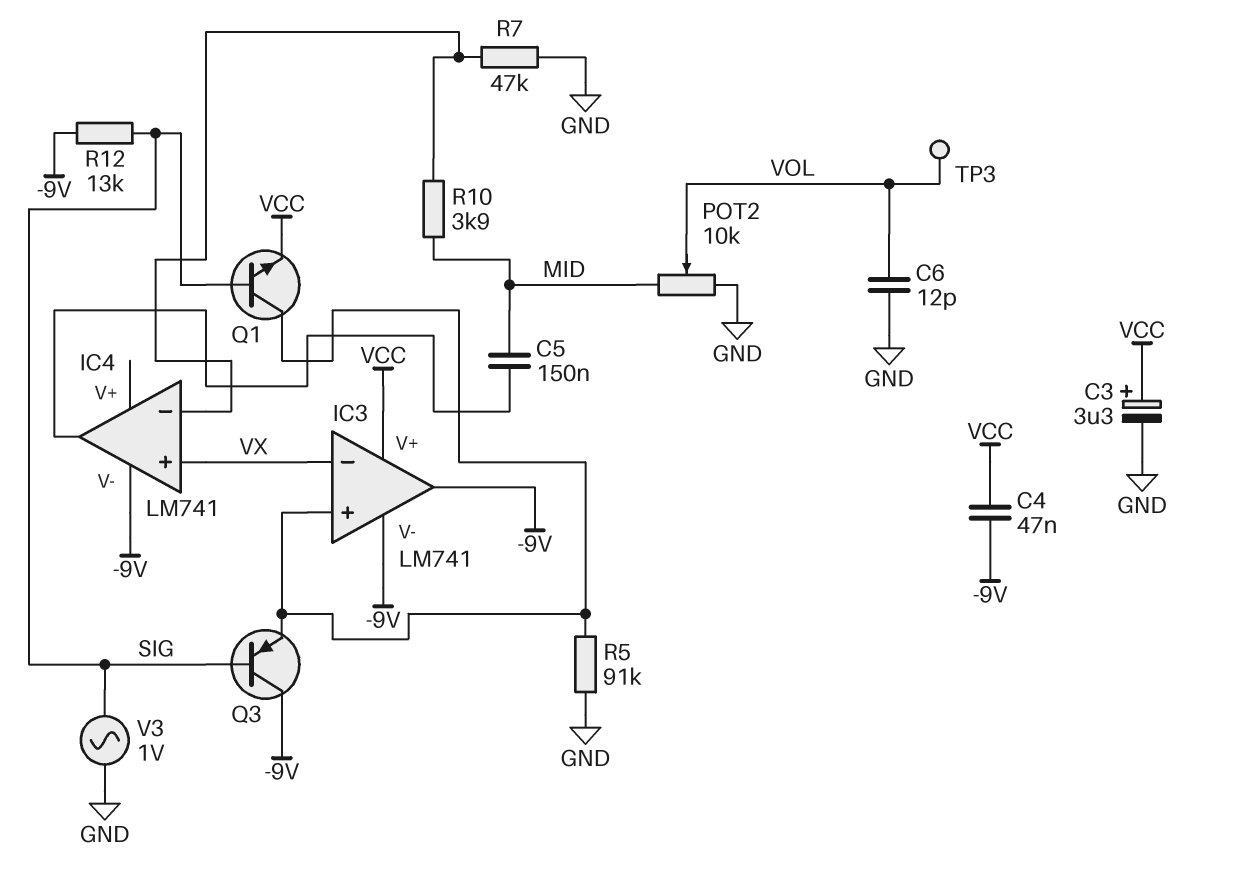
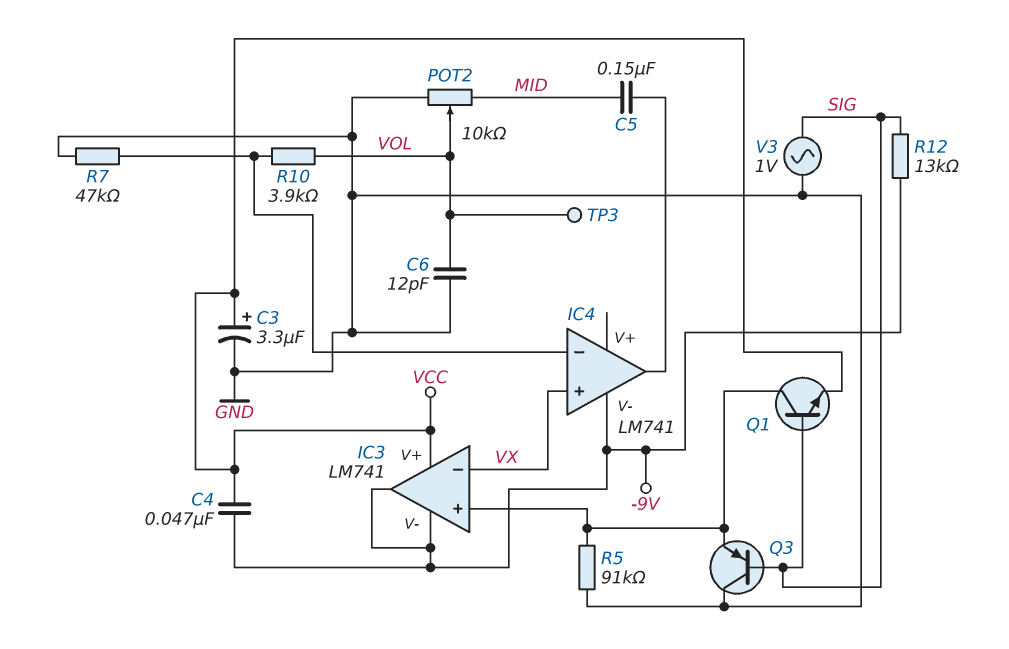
Q3: PNP (B SIG, C -9V, E IC3/in+) -> PNP (B SIG, C GND, E IC3/in+)
R10: 3.9k (IC4/in-, MID) -> 3.9k (IC4/in-, VOL)

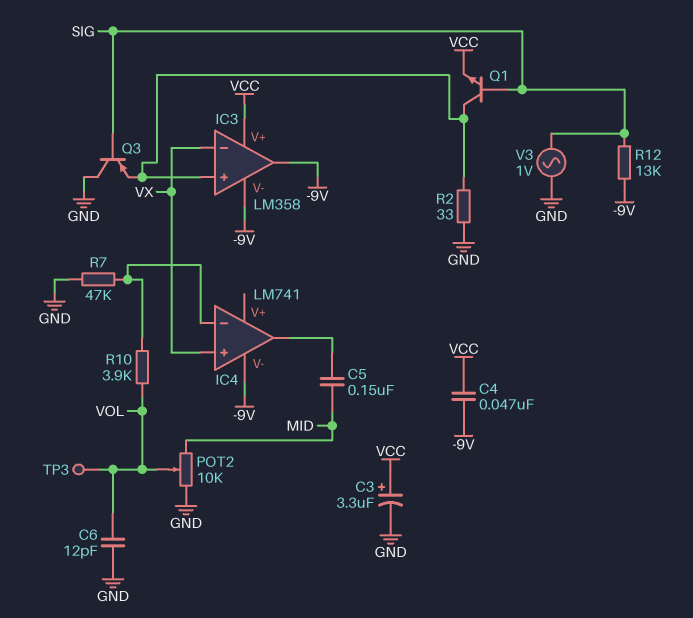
IC3: LM741 -> LM358
R2: none -> 33 (GND, IC3/in+)
R5: 91k (GND, IC3/in+) -> none

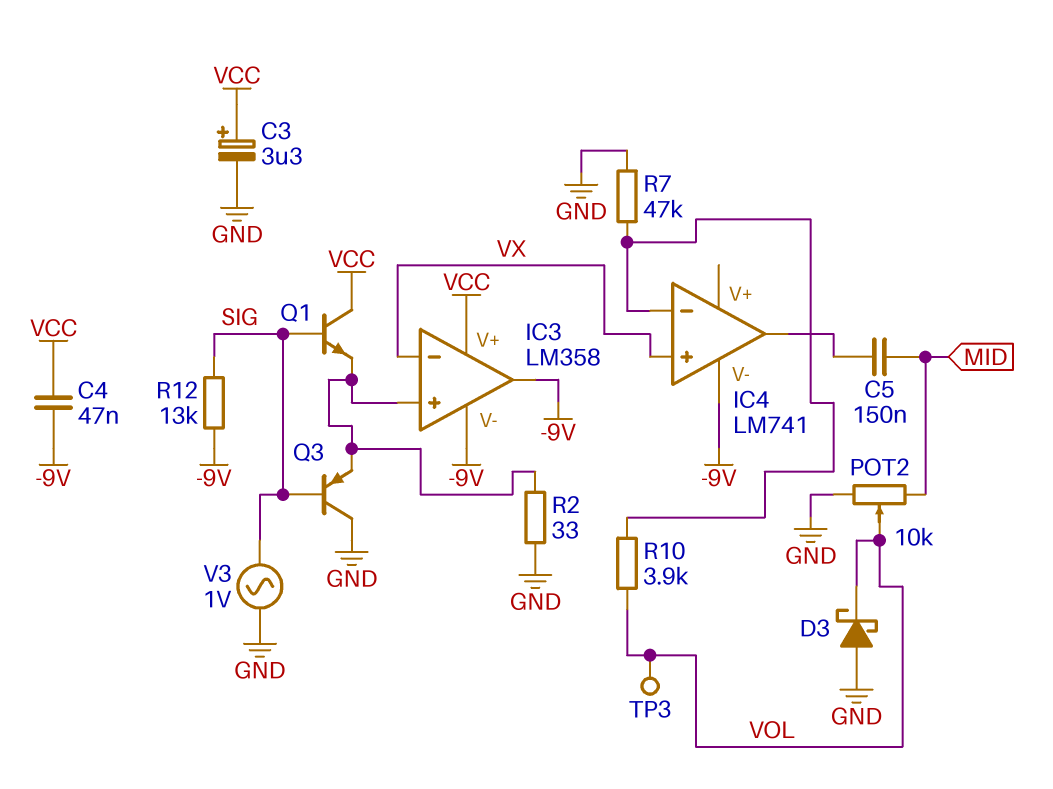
C6: 12pF (GND, VOL) -> none
D3: none -> schottky (A GND, K VOL)
Q1: NPN (B SIG, C IC3/in+, E VCC) -> NPN (B SIG, C VCC, E IC3/in+)

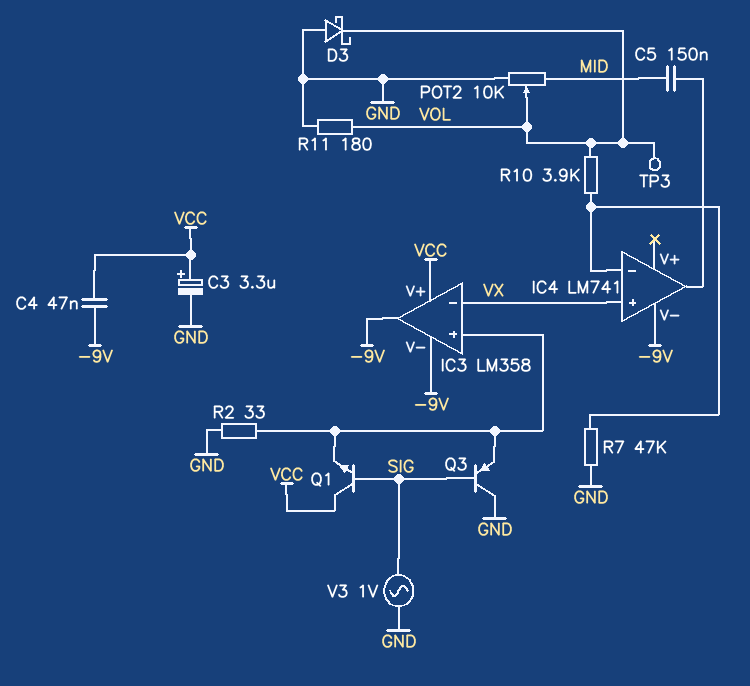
R11: none -> 180 (GND, VOL)
R12: 13k (-9V, SIG) -> none

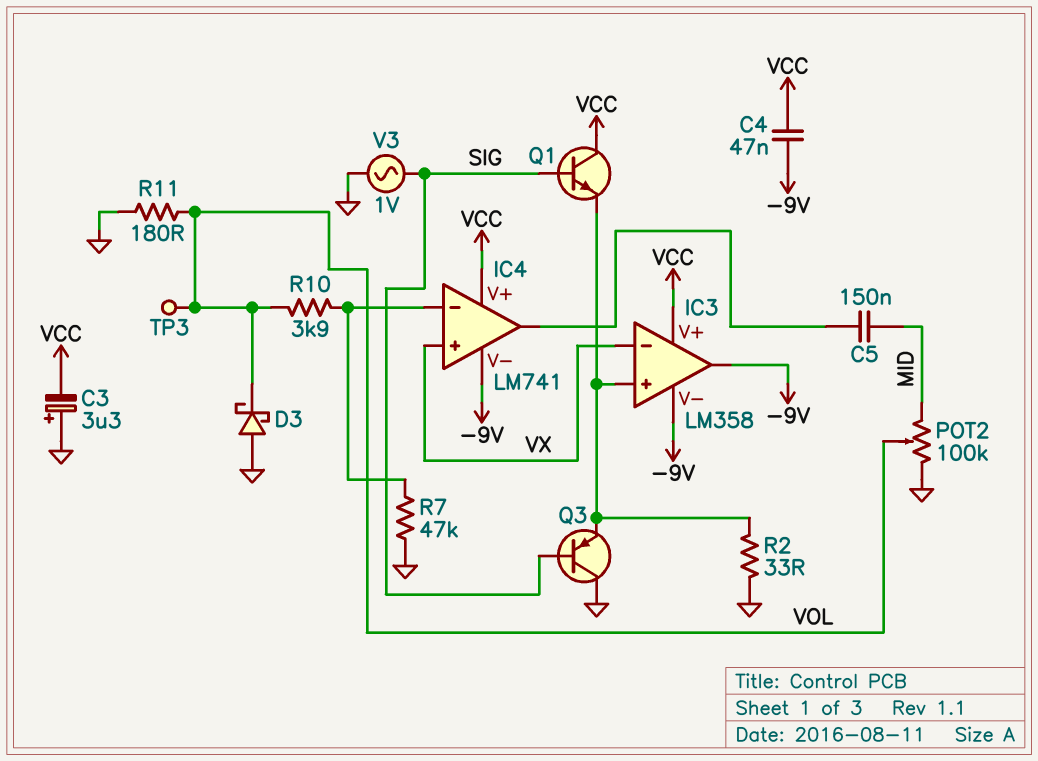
C3: 3.3uF (plus VCC, minus GND) -> 3.3uF (plus GND, minus VCC)
IC4 pin V+: none -> VCC
POT2: 10k (GND, MID, wiper VOL) -> 100k (GND, MID, wiper VOL)

